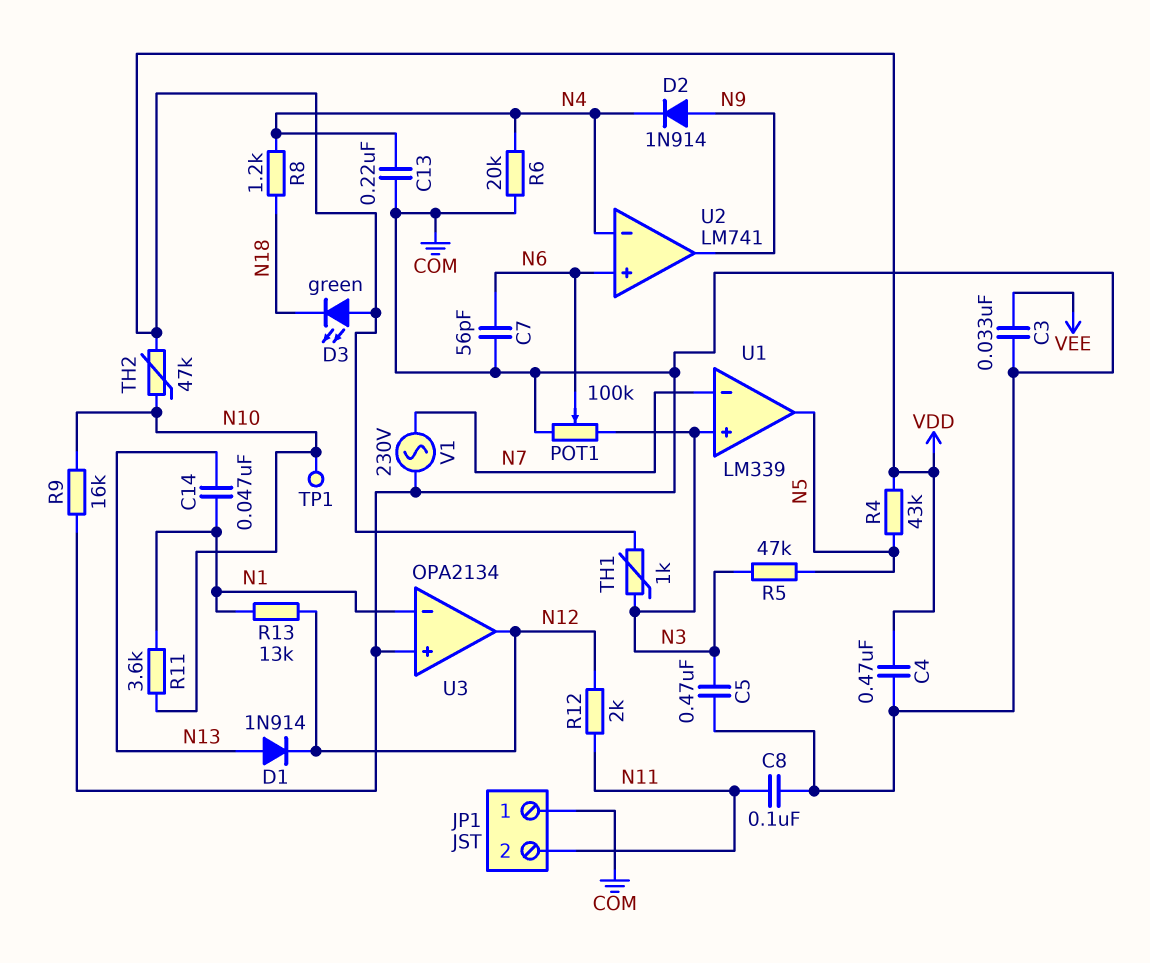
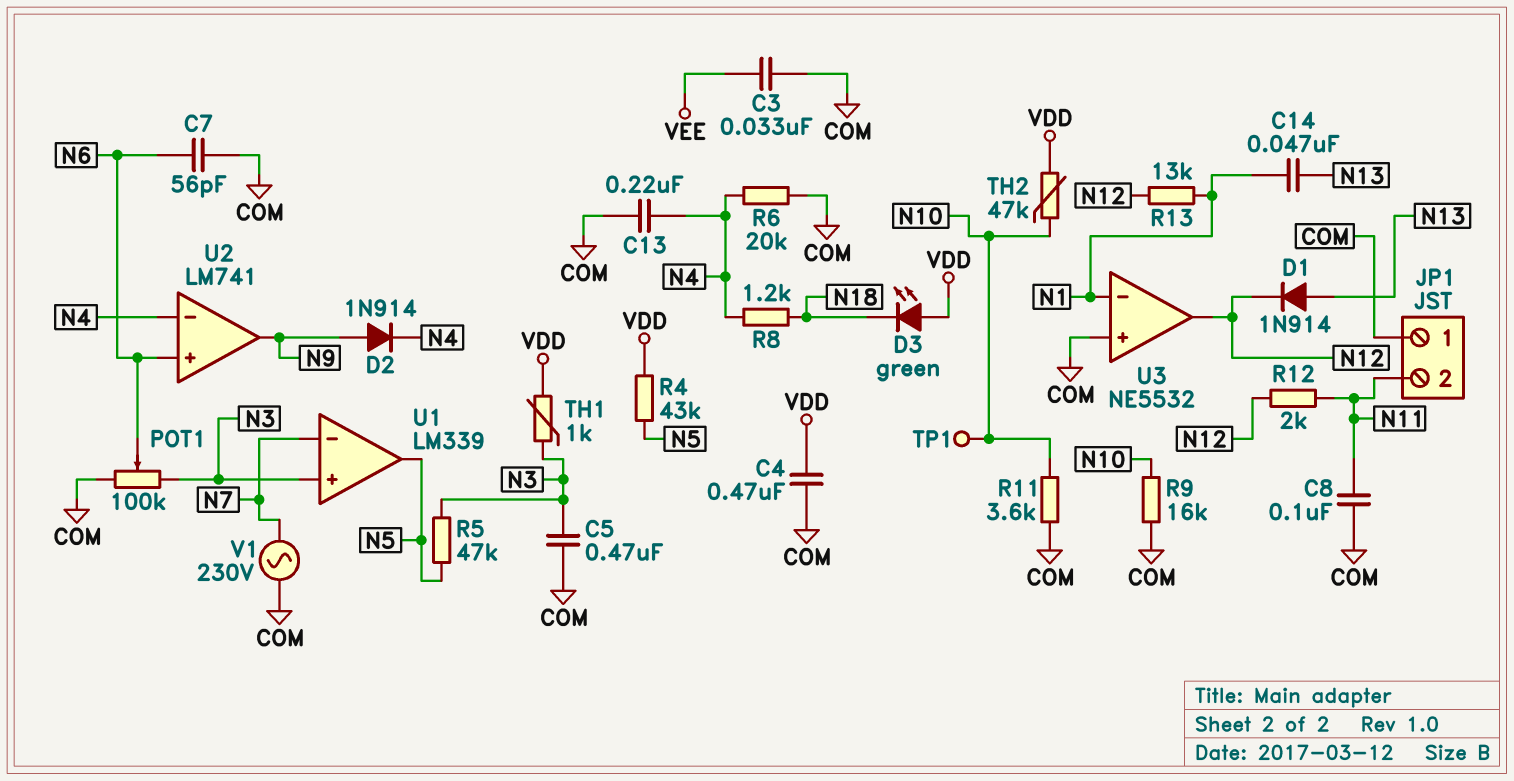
R11: 3.6k (N1, N10) -> 3.6k (COM, N10)
U3: OPA2134 -> NE5532

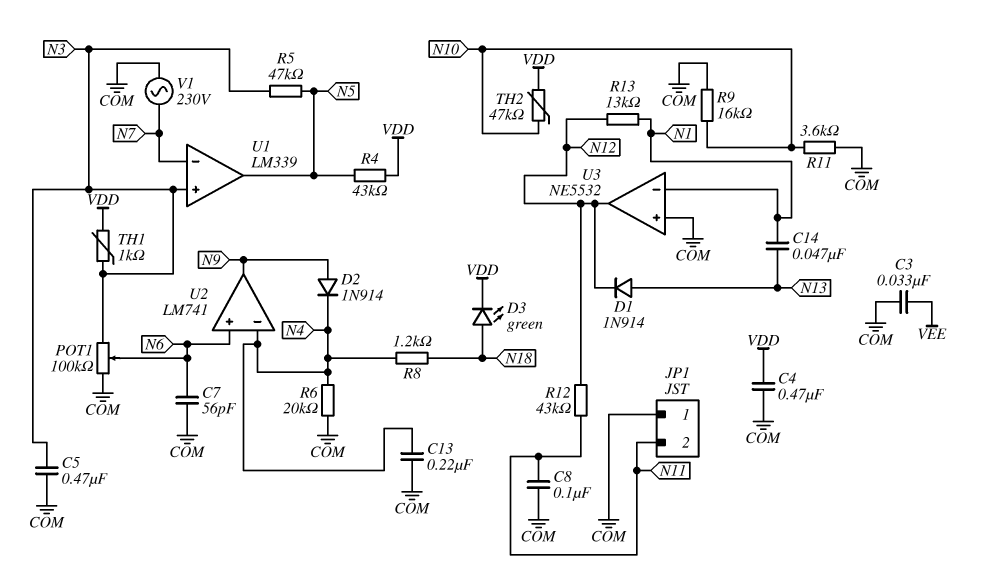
D3: LED green (A VDD, K N18) -> LED green (A N18, K VDD)
R12: 2k (N11, N12) -> 43k (N11, N12)
TP1: test point (N10) -> none

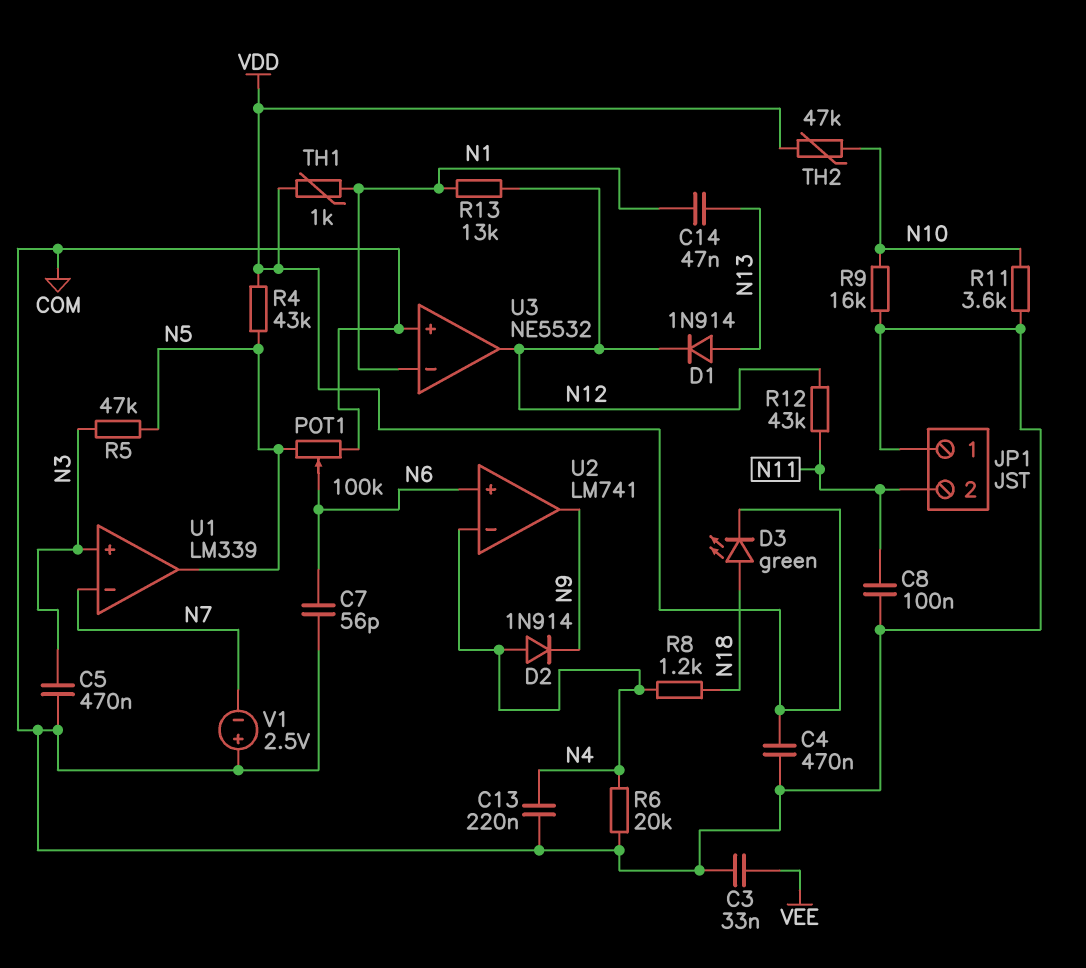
D2: diode 1N914 (A N9, K N4) -> diode 1N914 (A N4, K N9)
POT1: 100k (COM, N3, wiper N6) -> 100k (COM, N5, wiper N6)
TH1: 1k (N3, VDD) -> 1k (N1, VDD)
V1: AC 230V (COM, N7) -> 2.5V (plus COM, minus N7)

